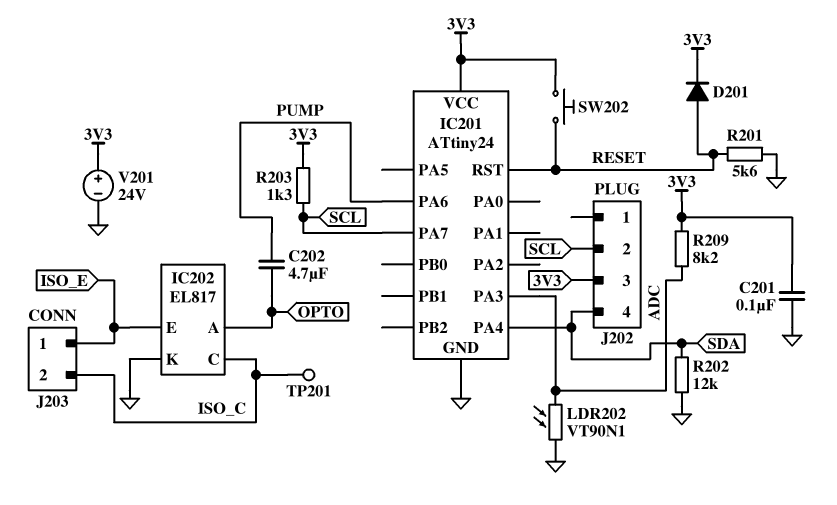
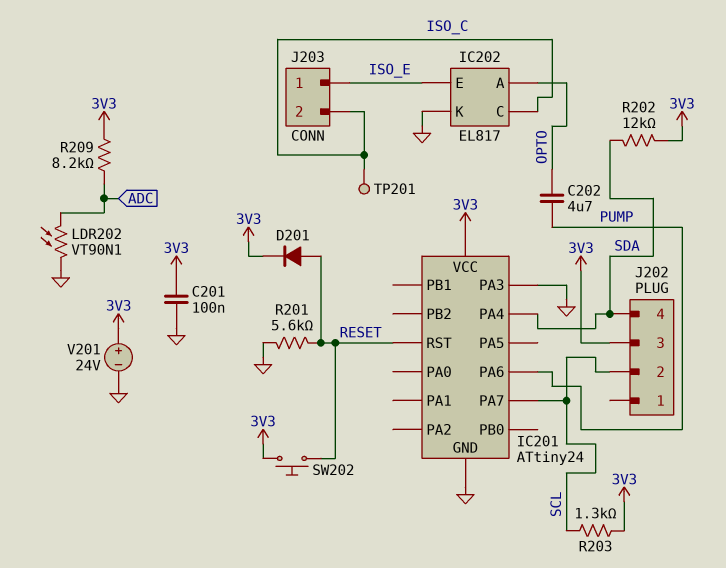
IC201 pin PA3: ADC -> GND
R202: 12k (GND, SDA) -> 12k (3V3, SDA)

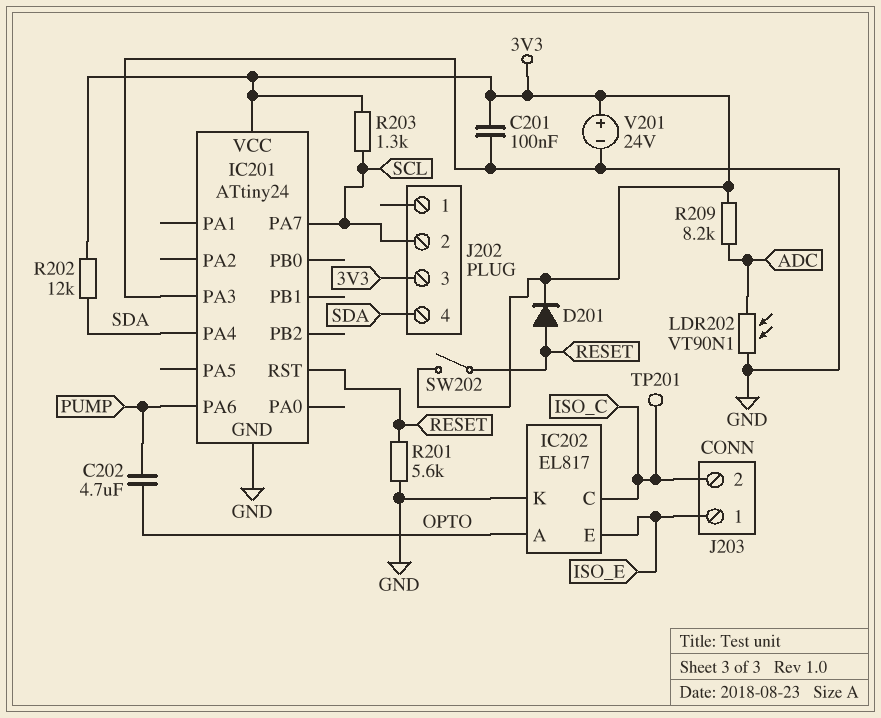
SW202: button (3V3, RESET) -> switch (3V3, RESET)

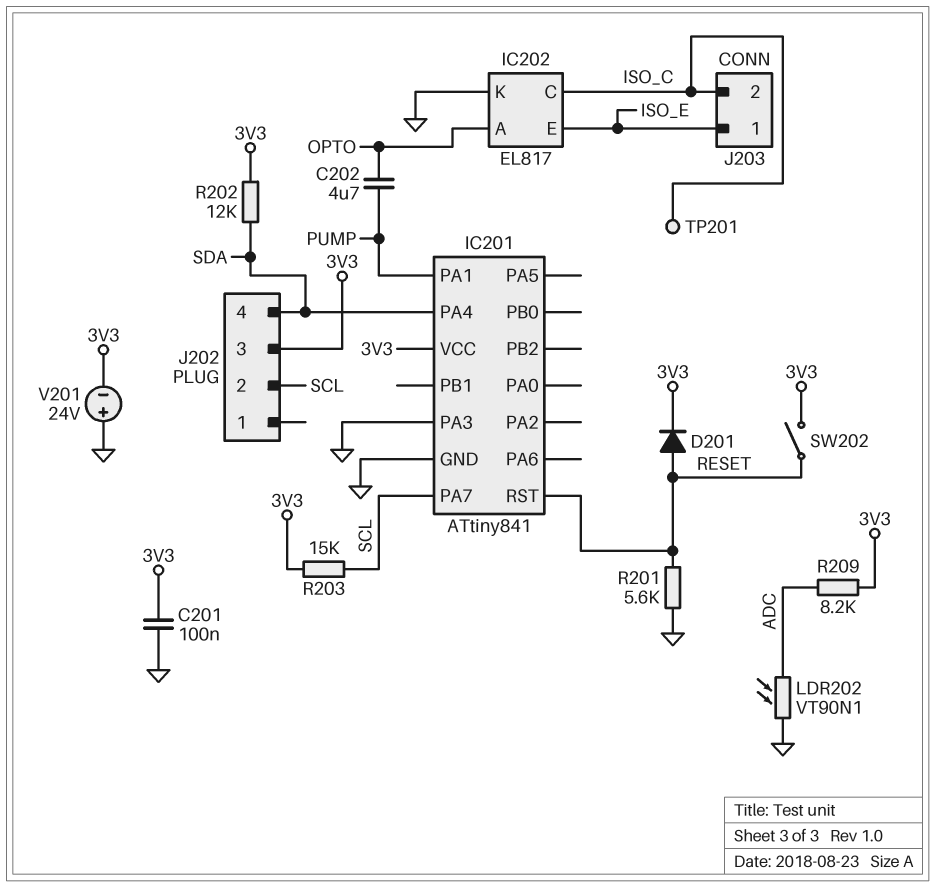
IC201: ATtiny24 -> ATtiny841
IC201 pin PA1: none -> PUMP
IC201 pin PA6: PUMP -> none
R203: 1.3k (3V3, SCL) -> 15k (3V3, SCL)
V201: 24V (plus 3V3, minus GND) -> 24V (plus GND, minus 3V3)

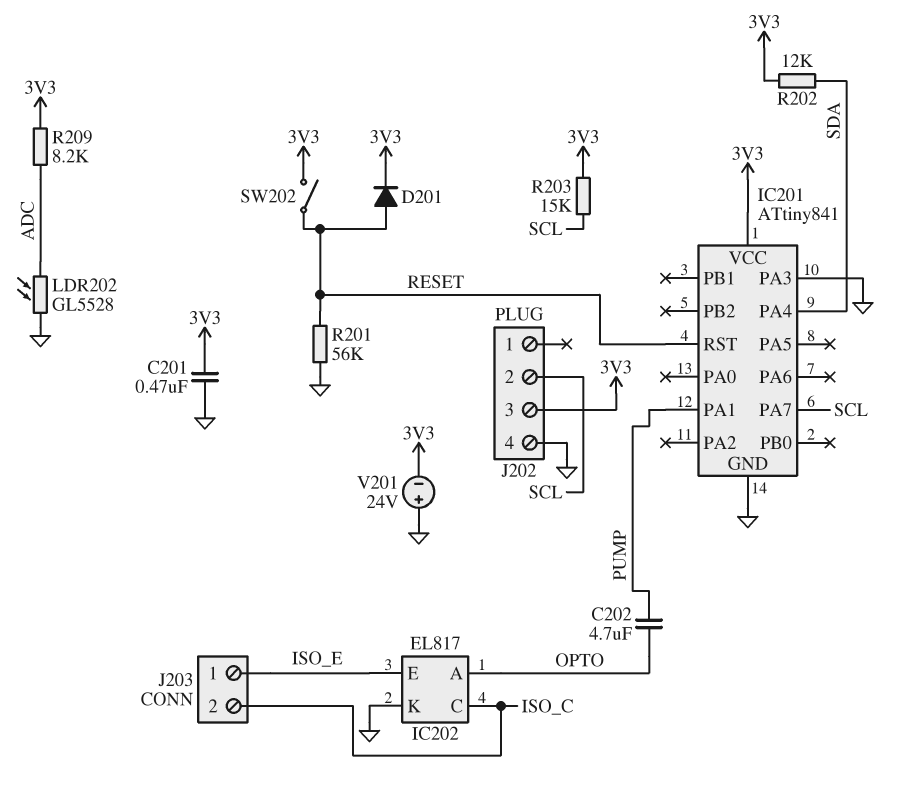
C201: 100nF (3V3, GND) -> 470nF (3V3, GND)
J202 pin 4: SDA -> GND
LDR202: VT90N1 (ADC, GND) -> GL5528 (ADC, GND)
R201: 5.6k (GND, RESET) -> 56k (GND, RESET)
TP201: test point (ISO_C) -> none

